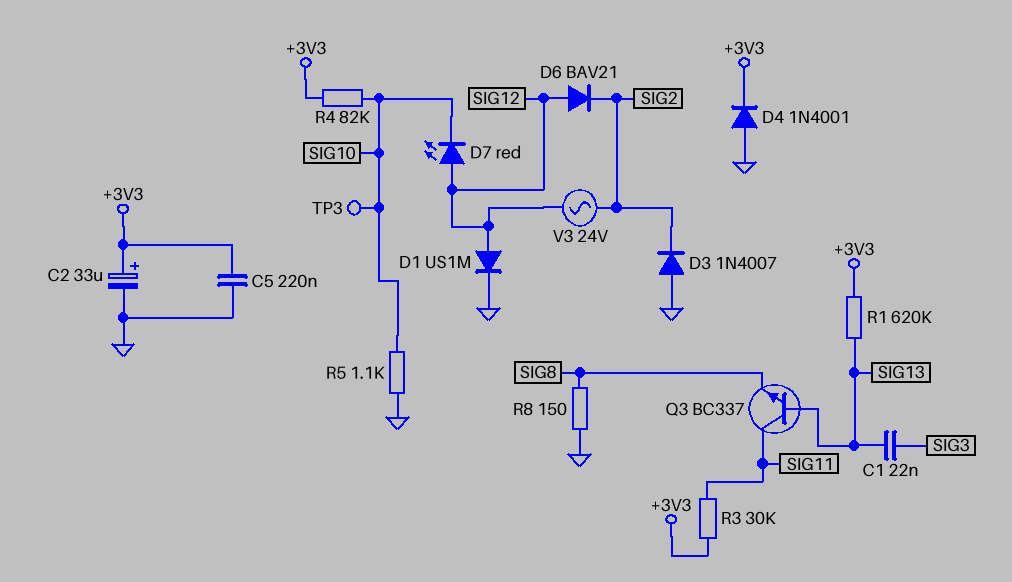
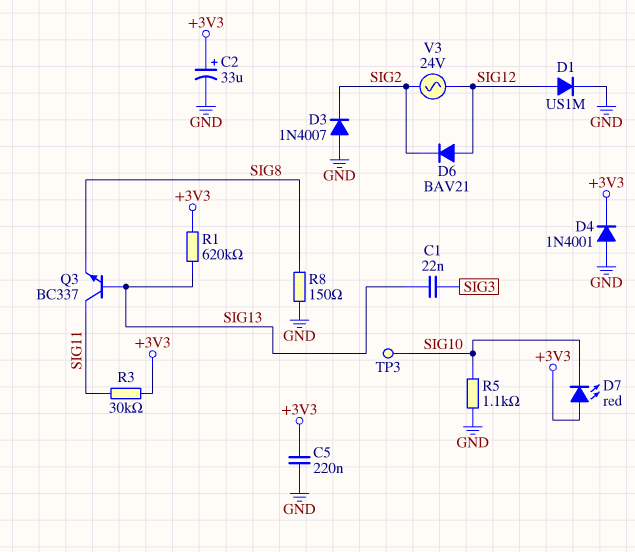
D7: LED red (A SIG12, K SIG10) -> LED red (A +3V3, K SIG10)
R4: 82k (+3V3, SIG10) -> none

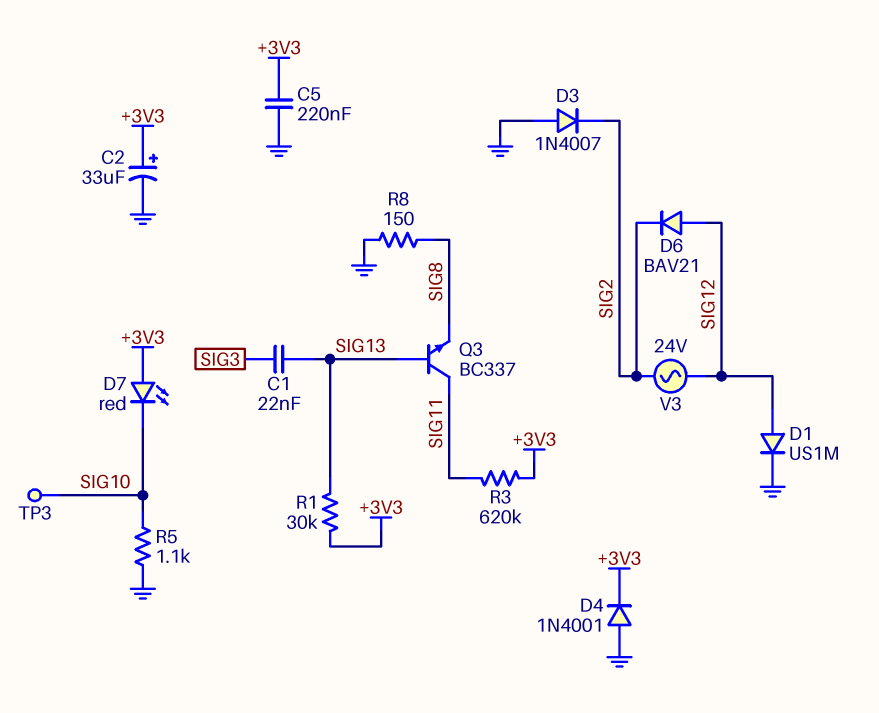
R1: 620k (+3V3, SIG13) -> 30k (+3V3, SIG13)
R3: 30k (+3V3, SIG11) -> 620k (+3V3, SIG11)

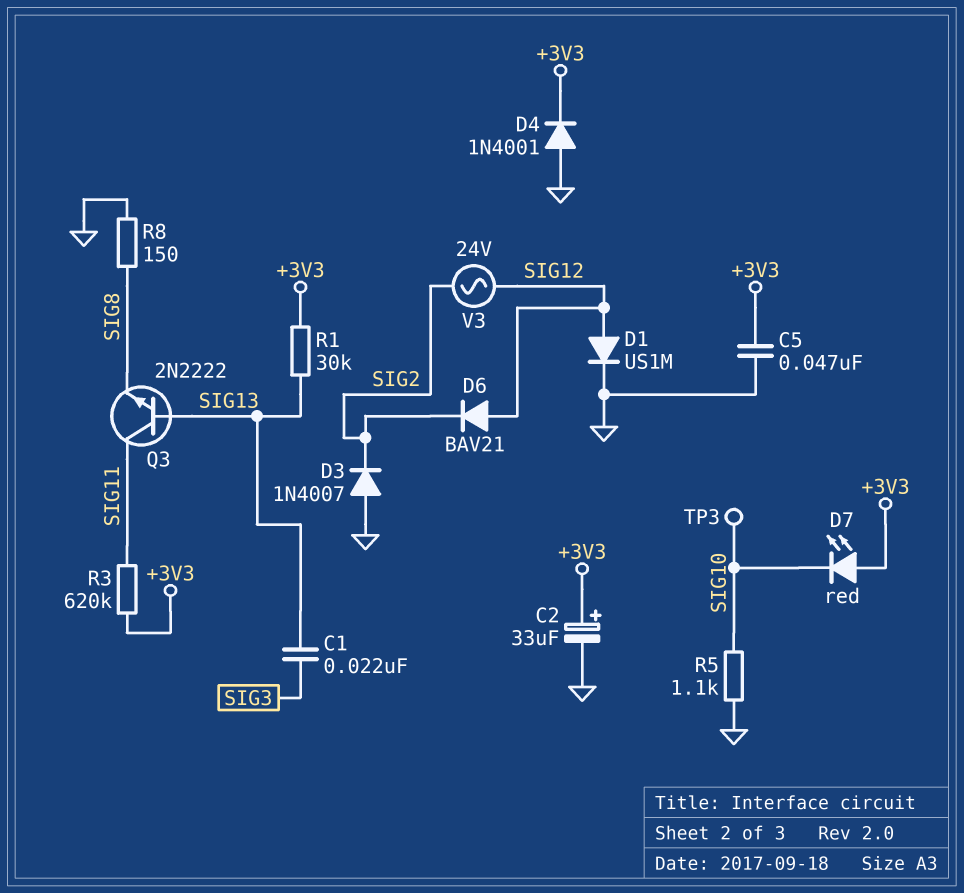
C5: 220nF (+3V3, GND) -> 47nF (+3V3, GND)
Q3: NPN BC337 (B SIG13, C SIG11, E SIG8) -> NPN 2N2222 (B SIG13, C SIG11, E SIG8)

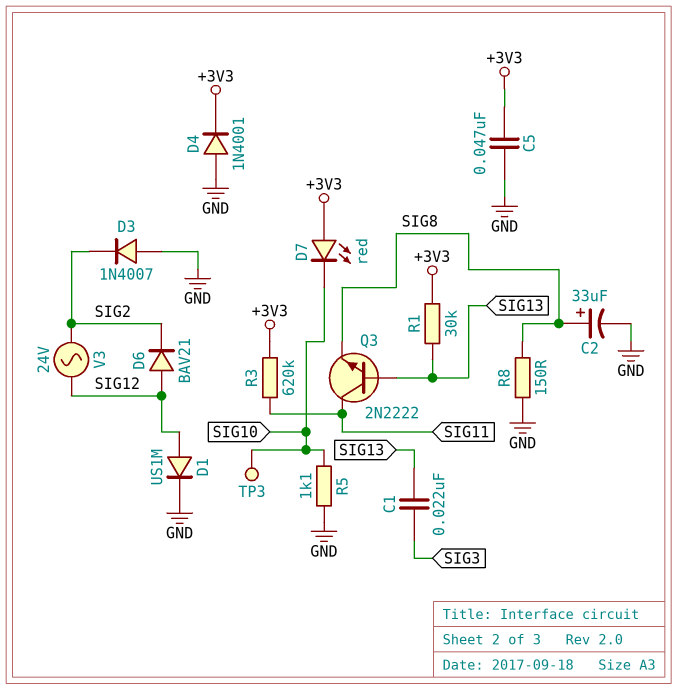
C2: 33uF (plus +3V3, minus GND) -> 33uF (plus SIG8, minus GND)

